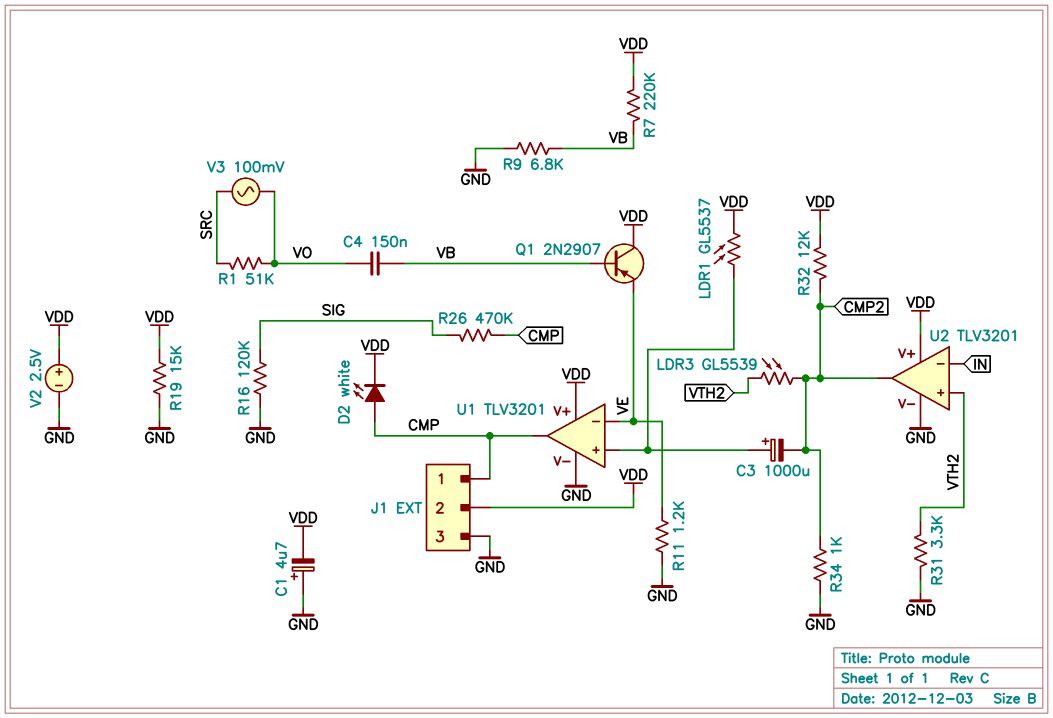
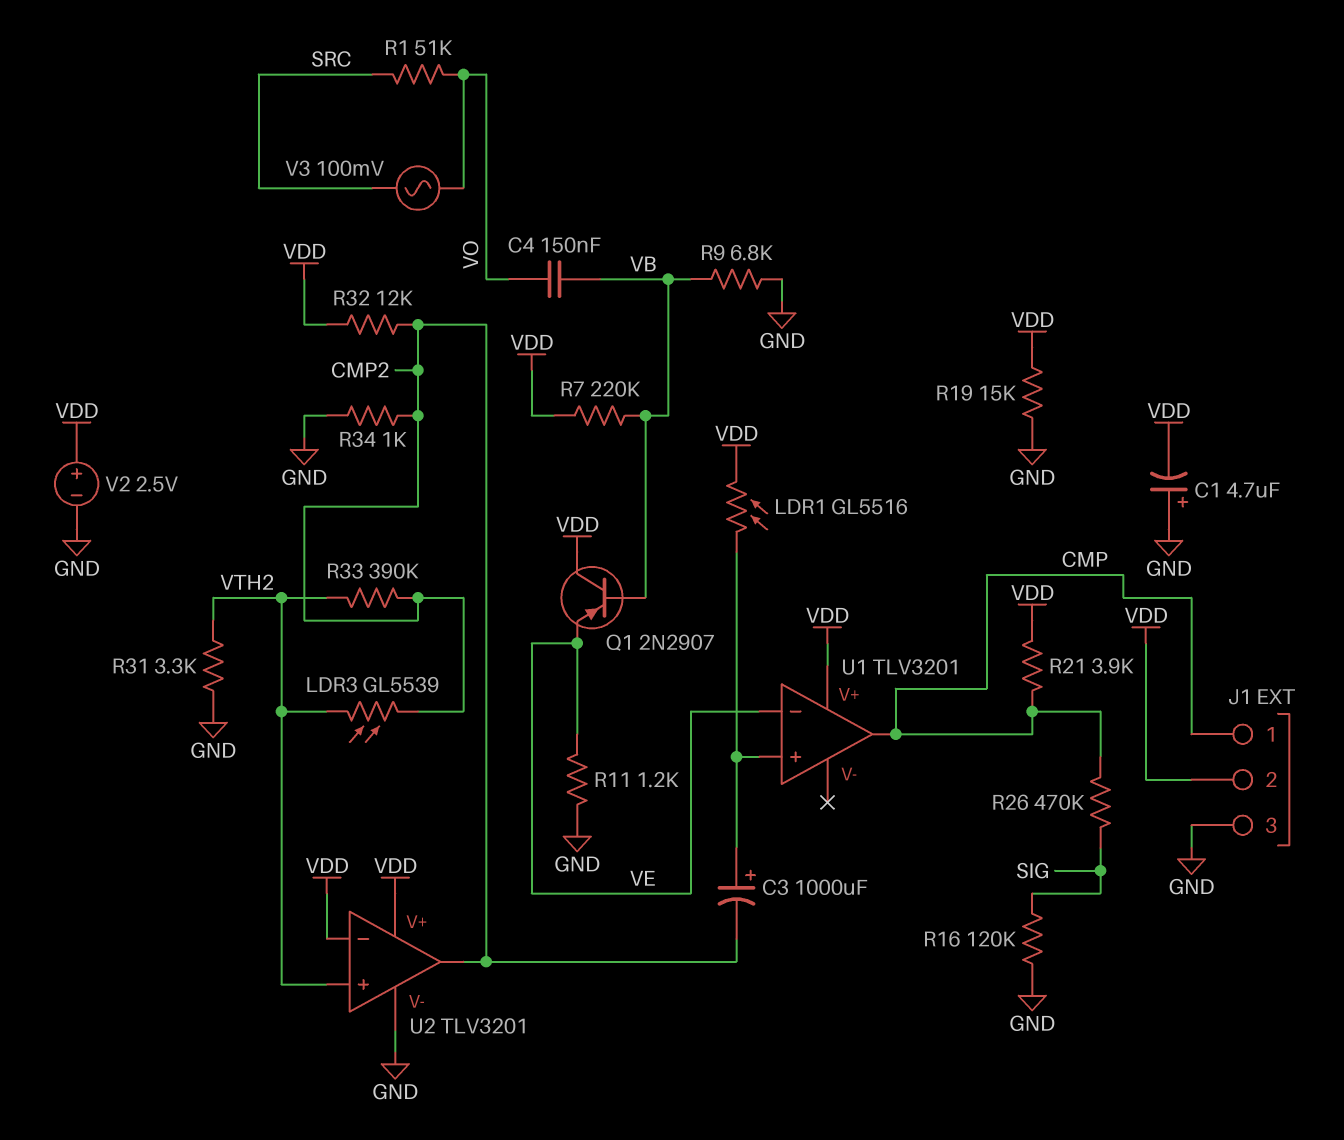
D2: LED white (A CMP, K VDD) -> none
LDR1: GL5537 (U1/in+, VDD) -> GL5516 (U1/in+, VDD)
R21: none -> 3.9k (CMP, VDD)
R33: none -> 390k (CMP2, VTH2)
U1 pin V-: GND -> none
U2 pin in-: IN -> VDD

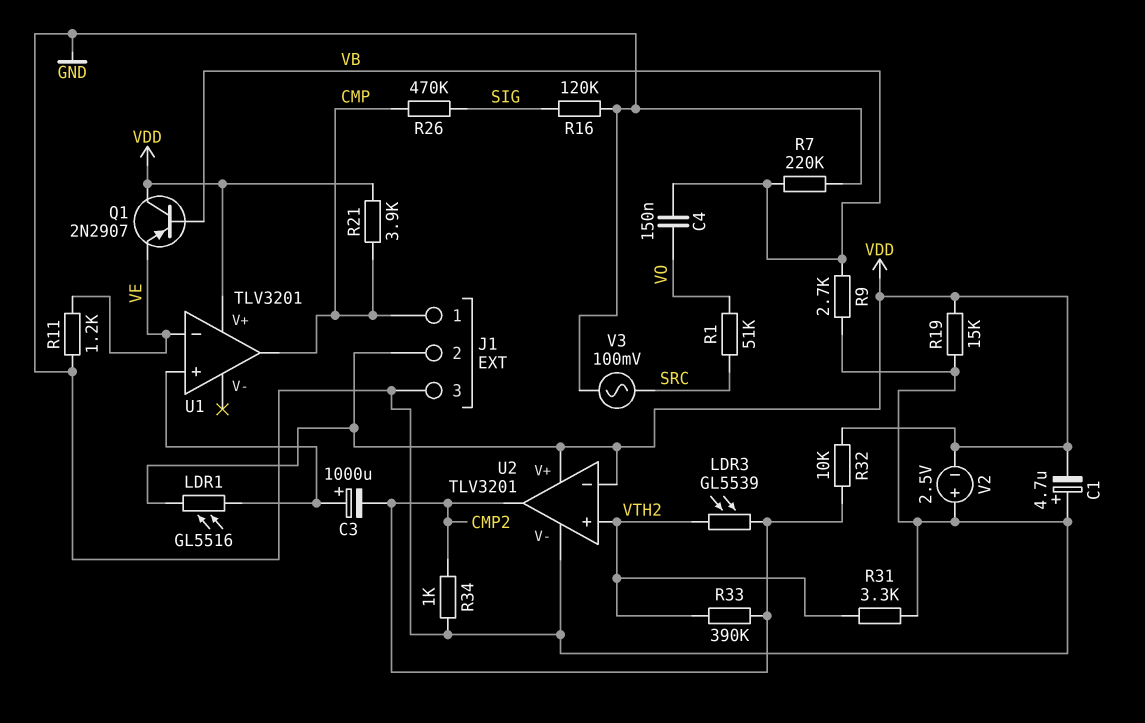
R7: 220k (VB, VDD) -> 220k (GND, VB)
R9: 6.8k (GND, VB) -> 2.7k (GND, VB)
R32: 12k (CMP2, VDD) -> 10k (CMP2, VDD)
V2: 2.5V (plus VDD, minus GND) -> 2.5V (plus GND, minus VDD)
V3: AC 100mV (SRC, VO) -> AC 100mV (GND, SRC)

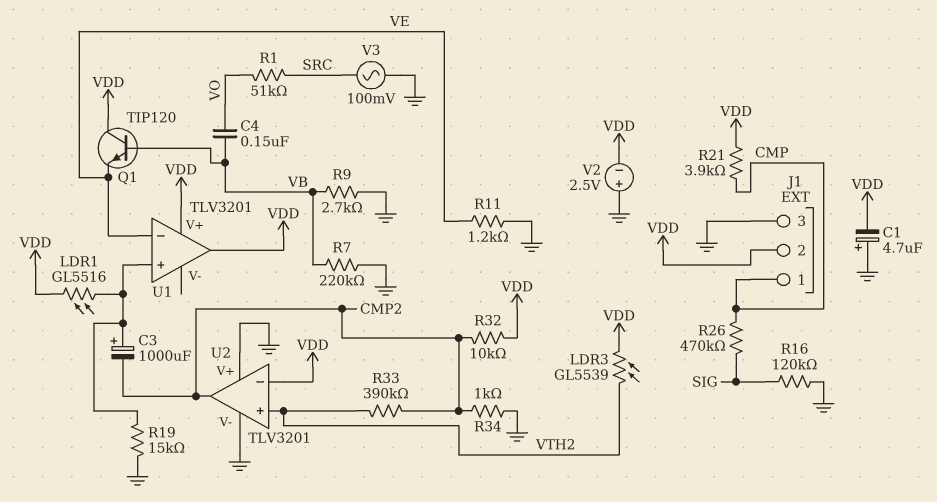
LDR3: GL5539 (CMP2, VTH2) -> GL5539 (VDD, VTH2)
Q1: PNP 2N2907 (B VB, C VDD, E VE) -> NPN TIP120 (B VB, C VDD, E VE)
R19: 15k (GND, VDD) -> 15k (GND, U1/in+)
R31: 3.3k (GND, VTH2) -> none
U1 pin out: CMP -> VDD
U2 pin V+: VDD -> GND

